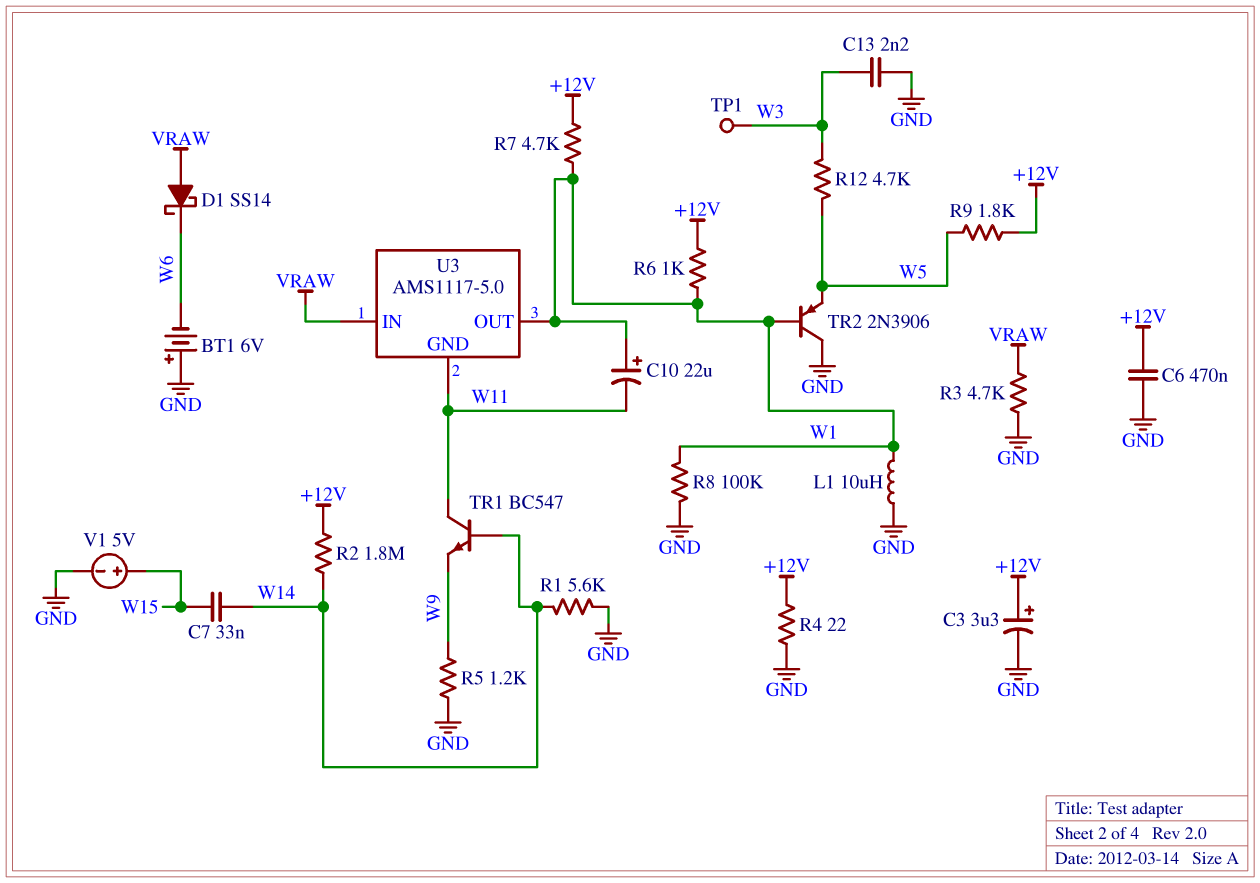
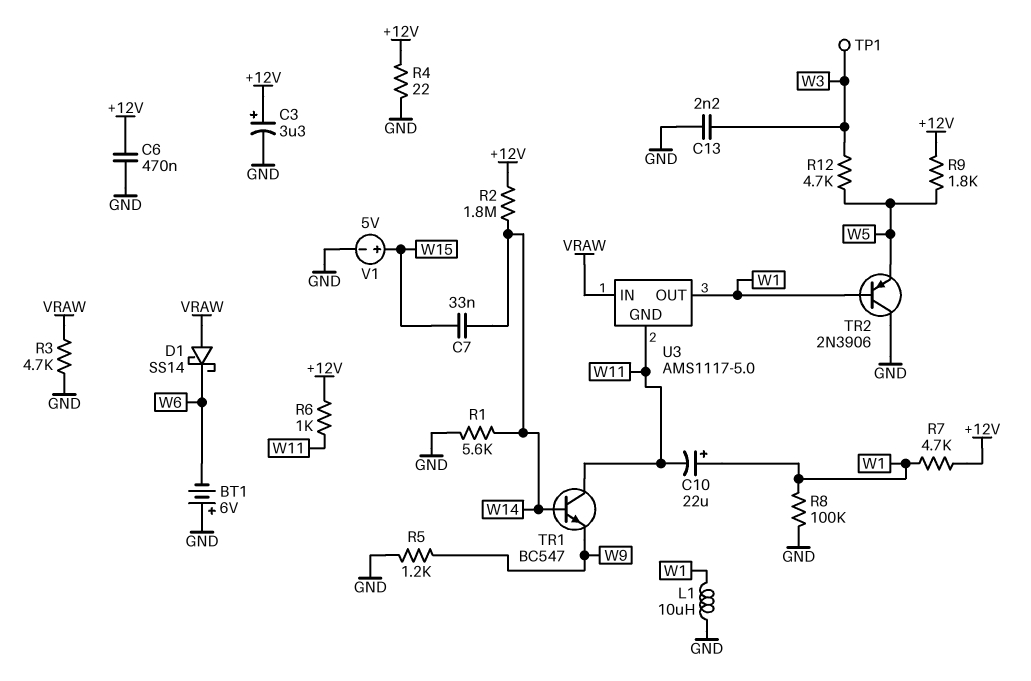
R6: 1k (+12V, W1) -> 1k (+12V, W11)

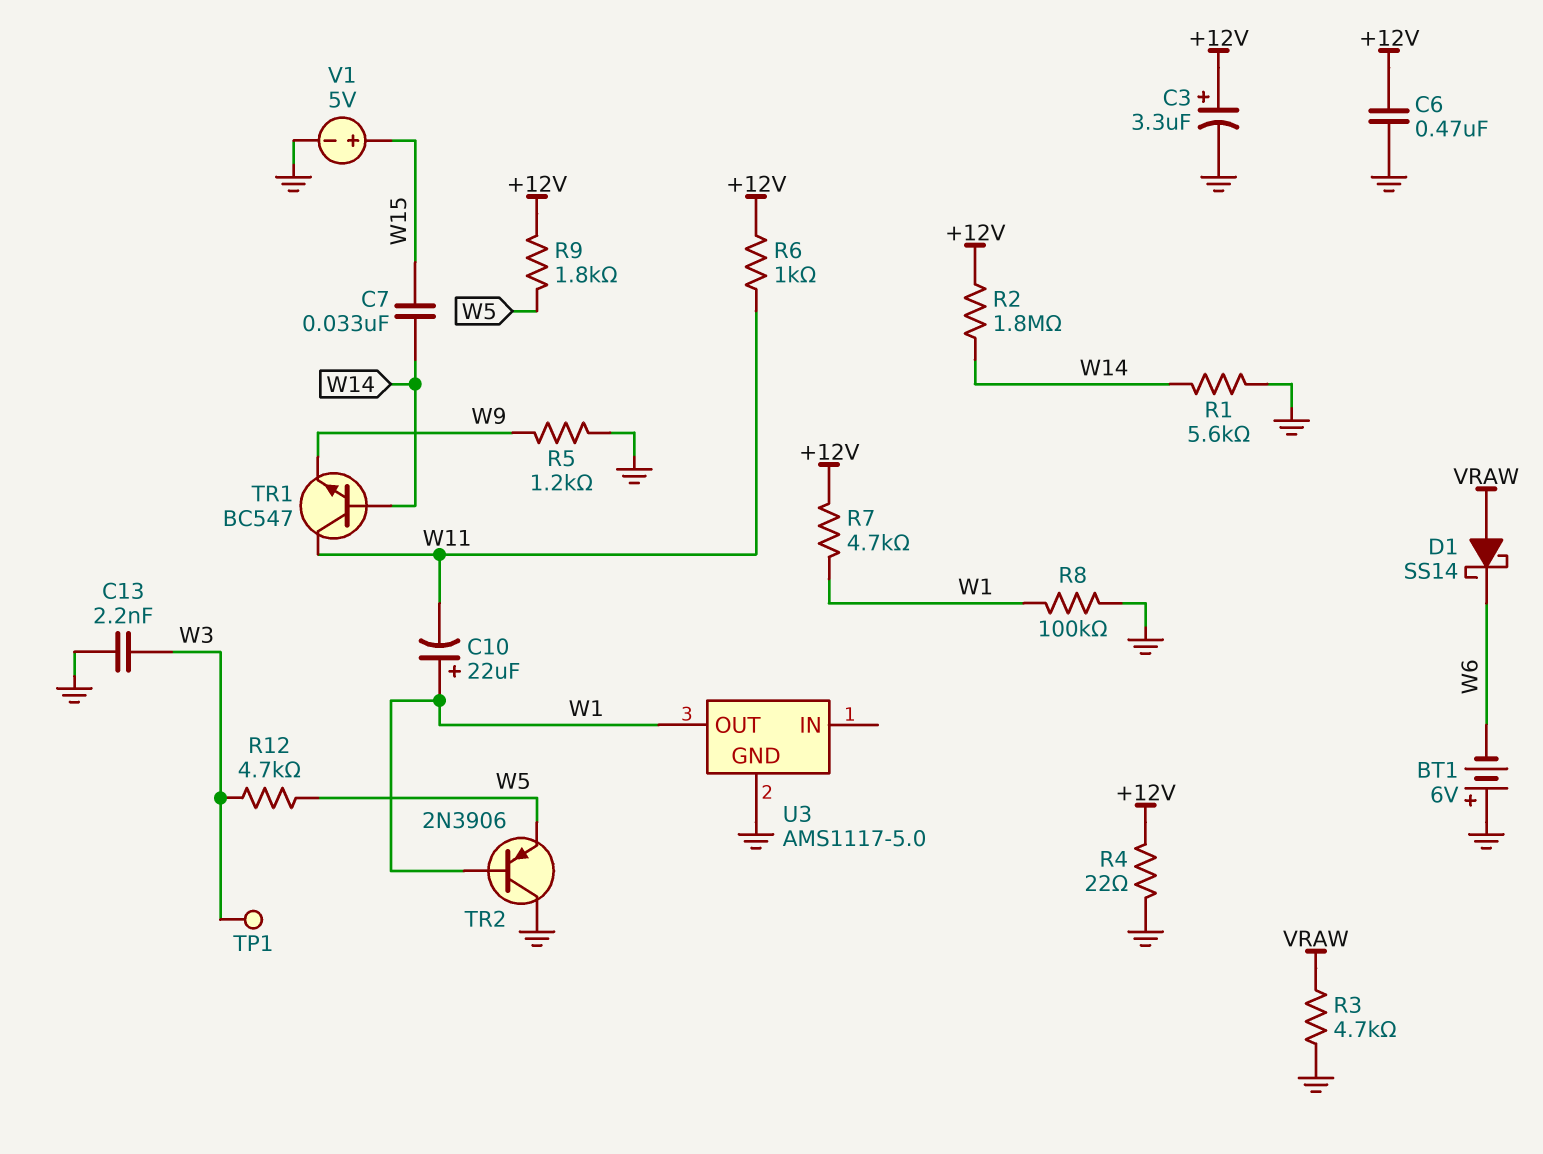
L1: 10uH (GND, W1) -> none
U3 pin GND: W11 -> GND
U3 pin IN: VRAW -> none

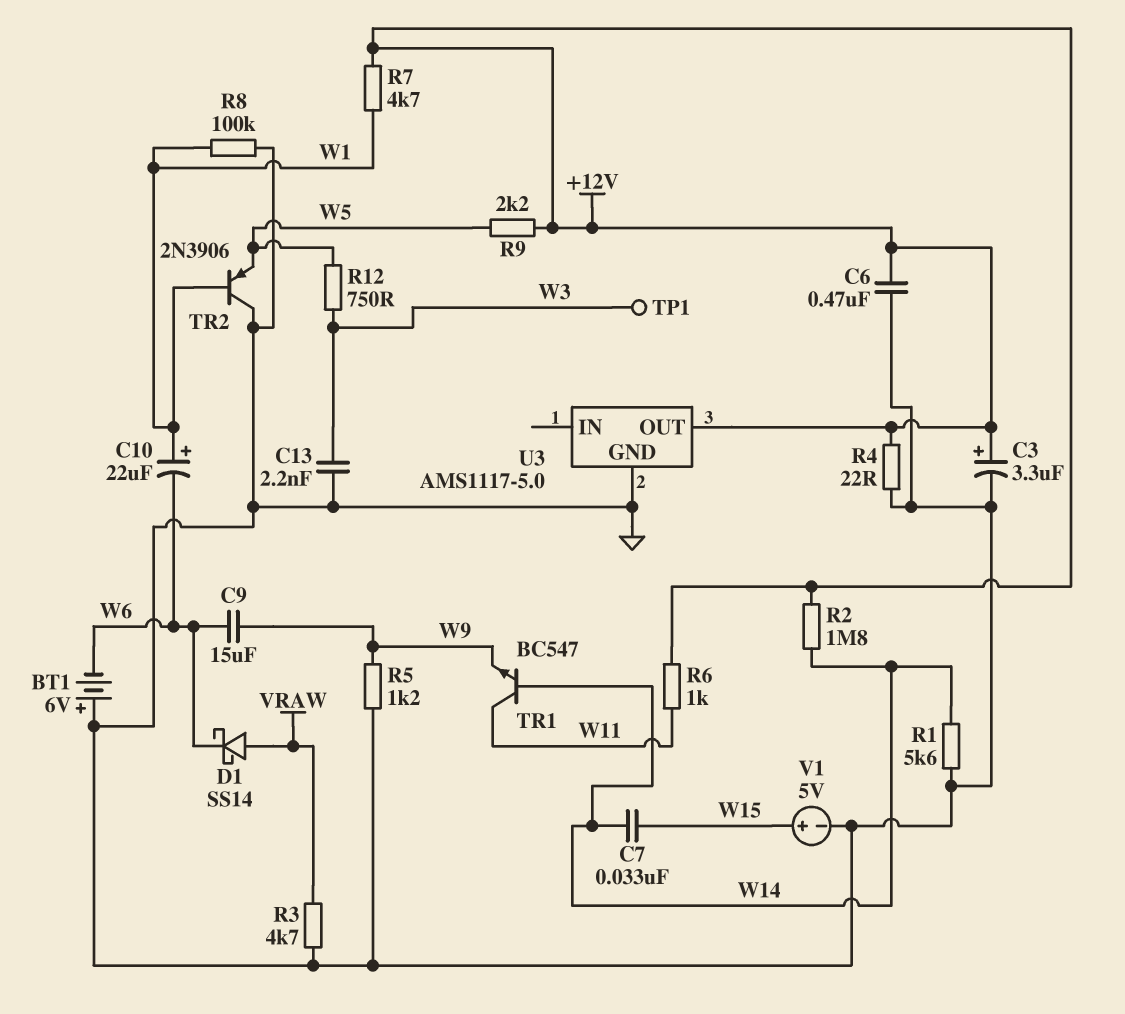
C9: none -> 15uF (W6, W9)
C10: 22uF (plus W1, minus W11) -> 22uF (plus W1, minus W6)
R9: 1.8k (+12V, W5) -> 2.2k (+12V, W5)
R12: 4.7k (W3, W5) -> 750 (W3, W5)
U3 pin OUT: W1 -> +12V

